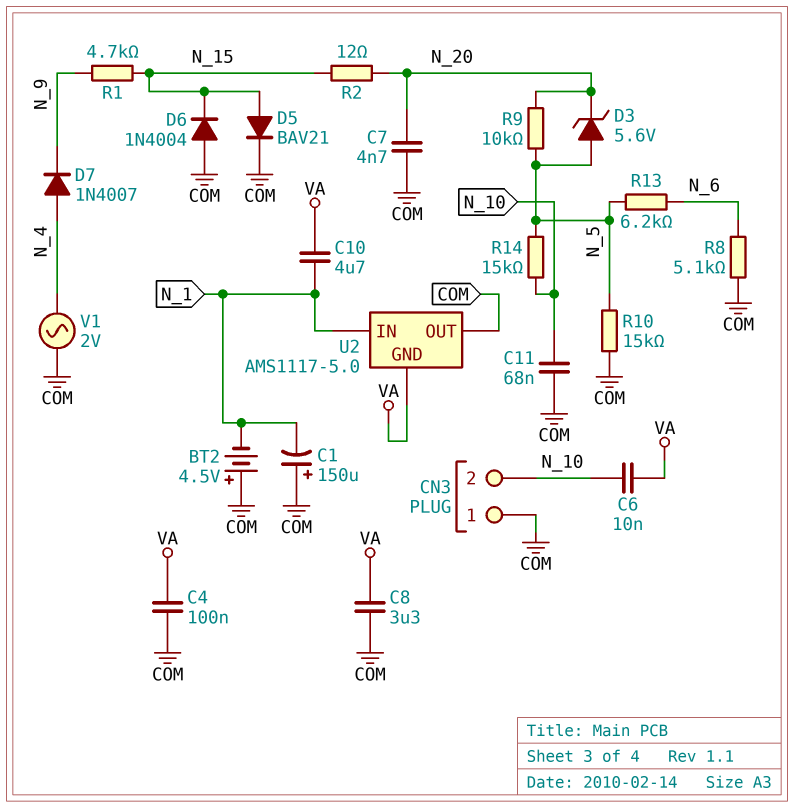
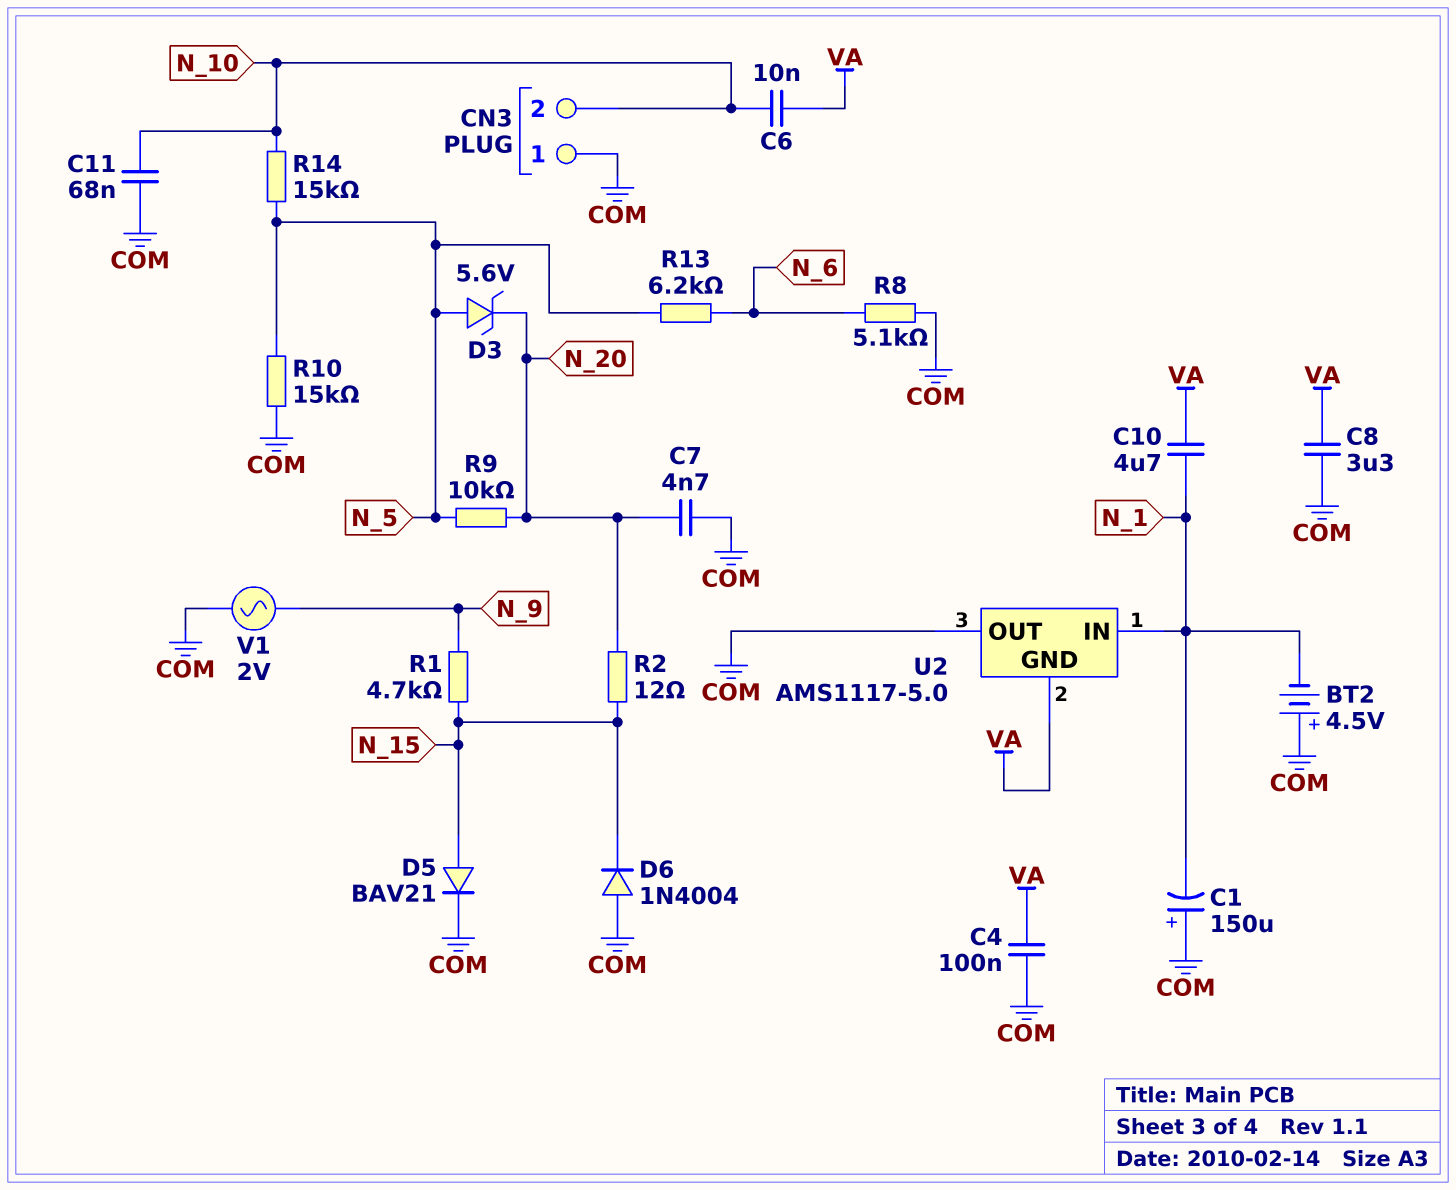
D7: diode 1N4007 (A N_4, K N_9) -> none
V1: AC 2V (COM, N_4) -> AC 2V (COM, N_9)

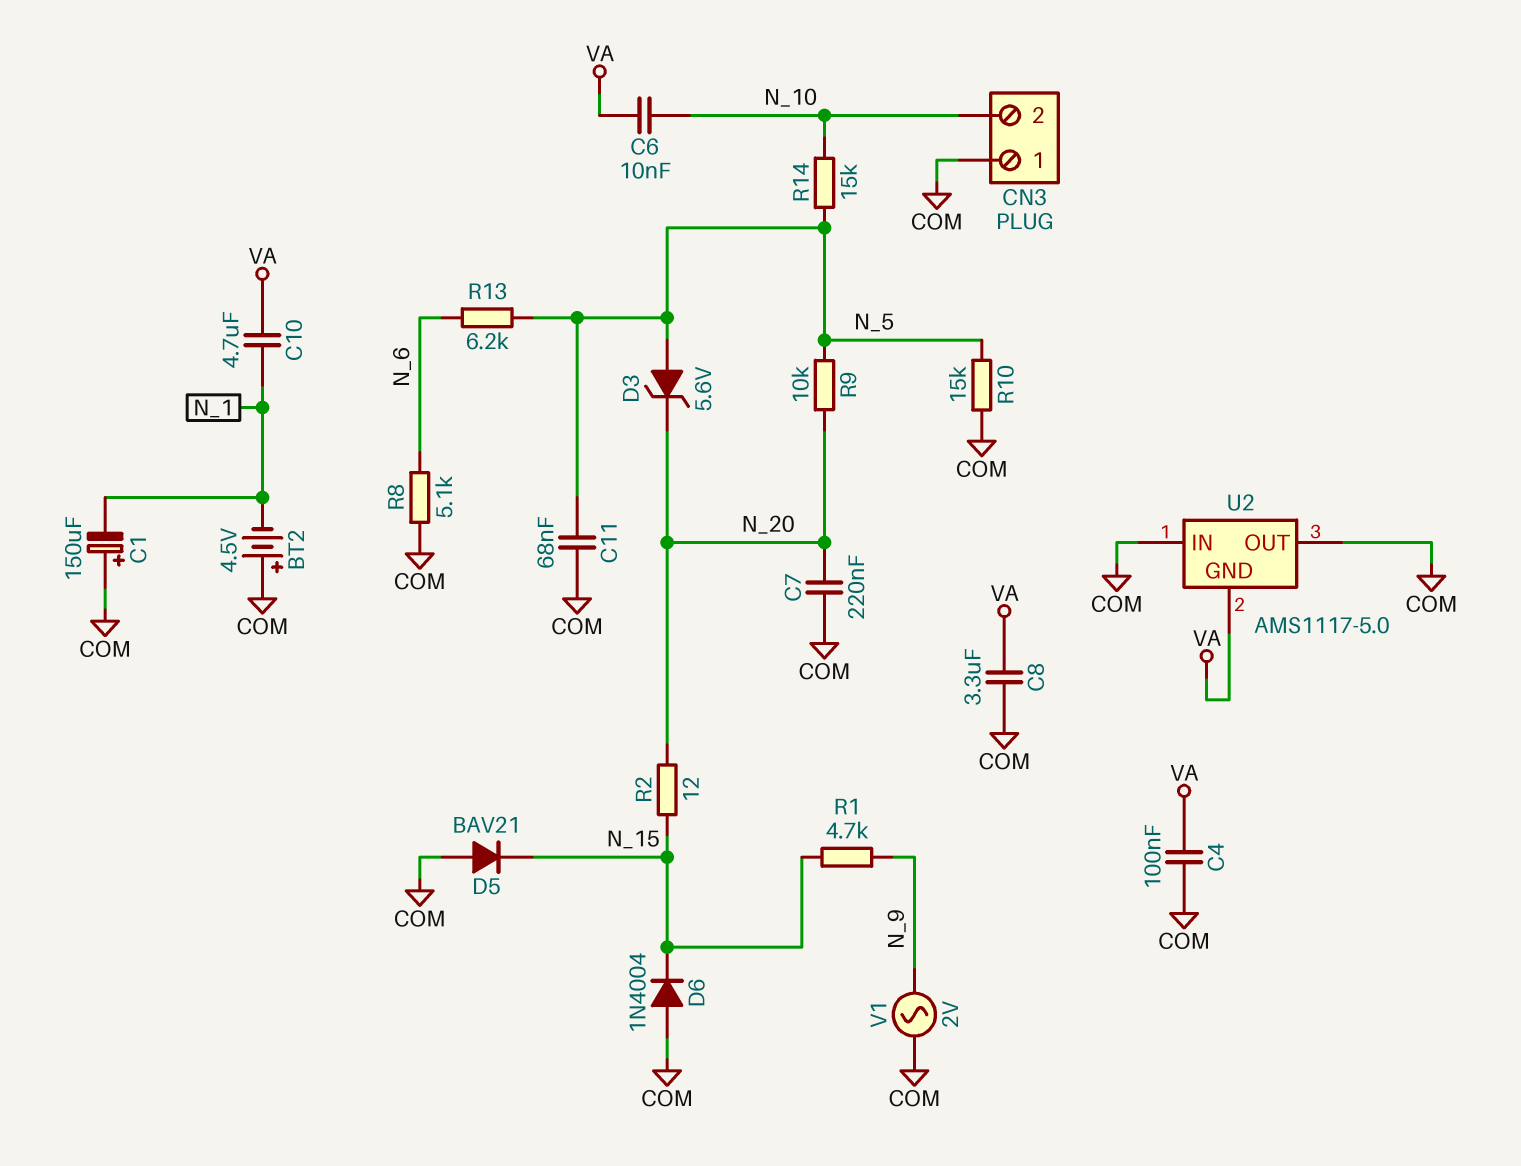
C7: 4.7nF (COM, N_20) -> 220nF (COM, N_20)
C11: 68nF (COM, N_10) -> 68nF (COM, N_5)
D5: diode BAV21 (A N_15, K COM) -> diode BAV21 (A COM, K N_15)
U2 pin IN: N_1 -> COM

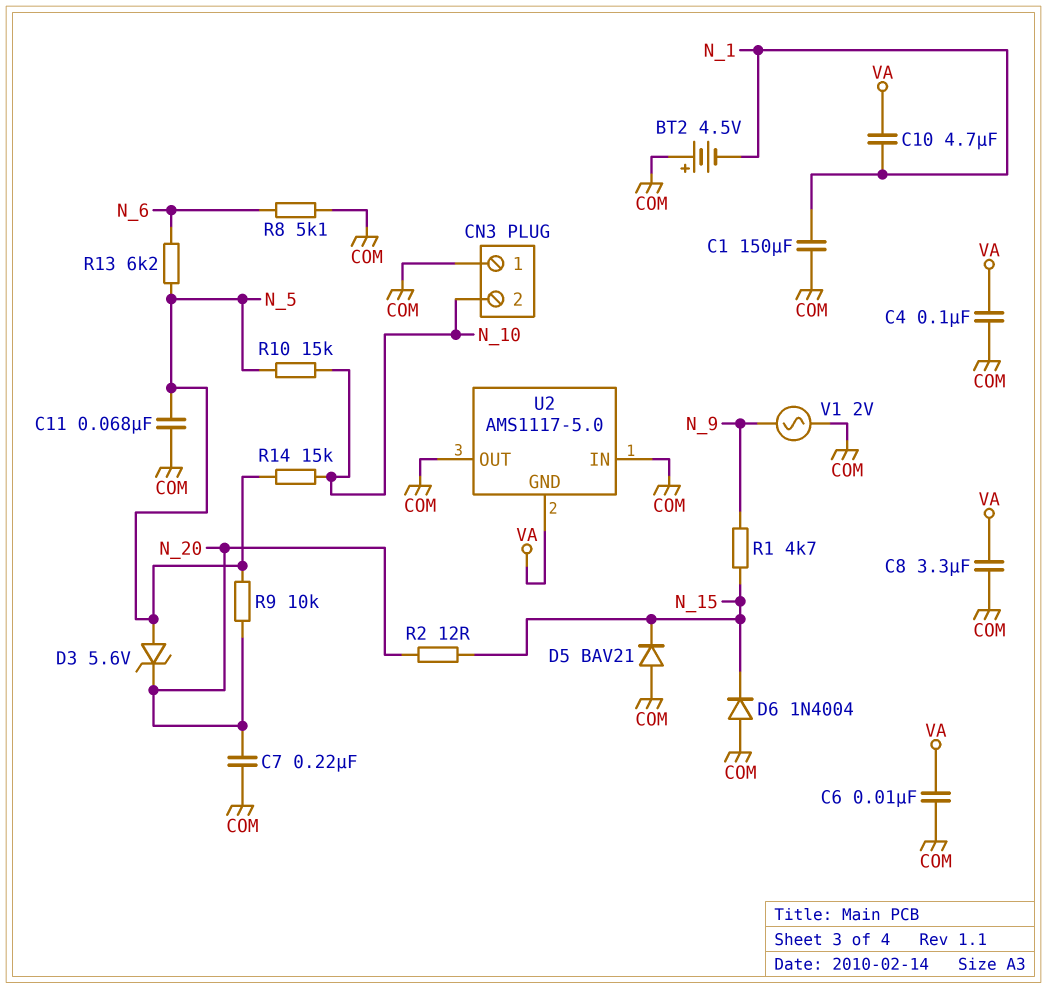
C1: 150uF (plus COM, minus N_1) -> 150uF (COM, N_1)
C6: 10nF (N_10, VA) -> 10nF (COM, VA)
R10: 15k (COM, N_5) -> 15k (N_5, N_10)

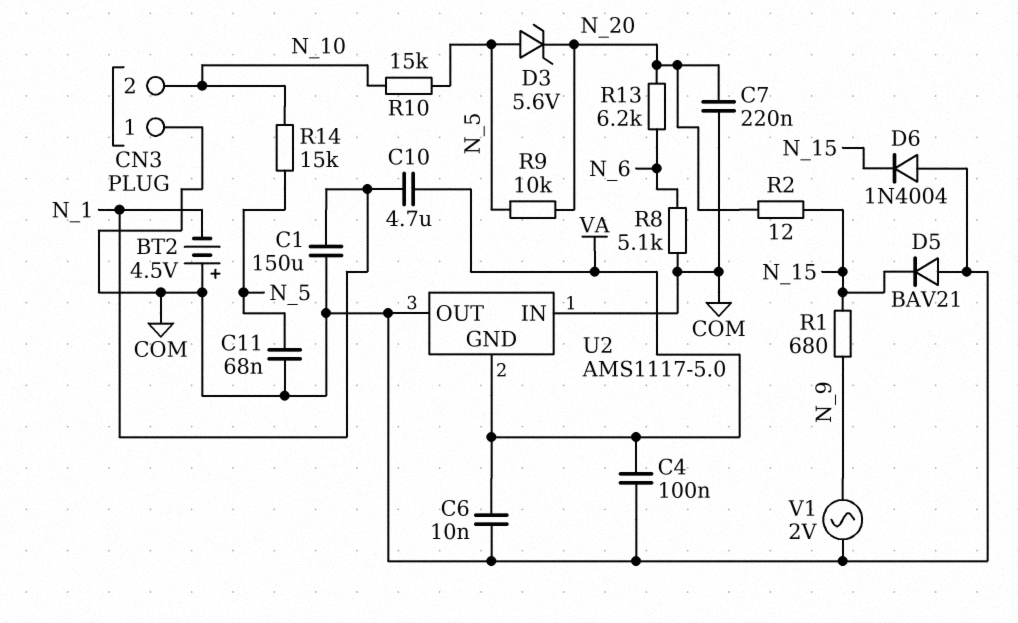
C8: 3.3uF (COM, VA) -> none
R1: 4.7k (N_9, N_15) -> 680 (N_9, N_15)
R13: 6.2k (N_5, N_6) -> 6.2k (N_6, N_20)

